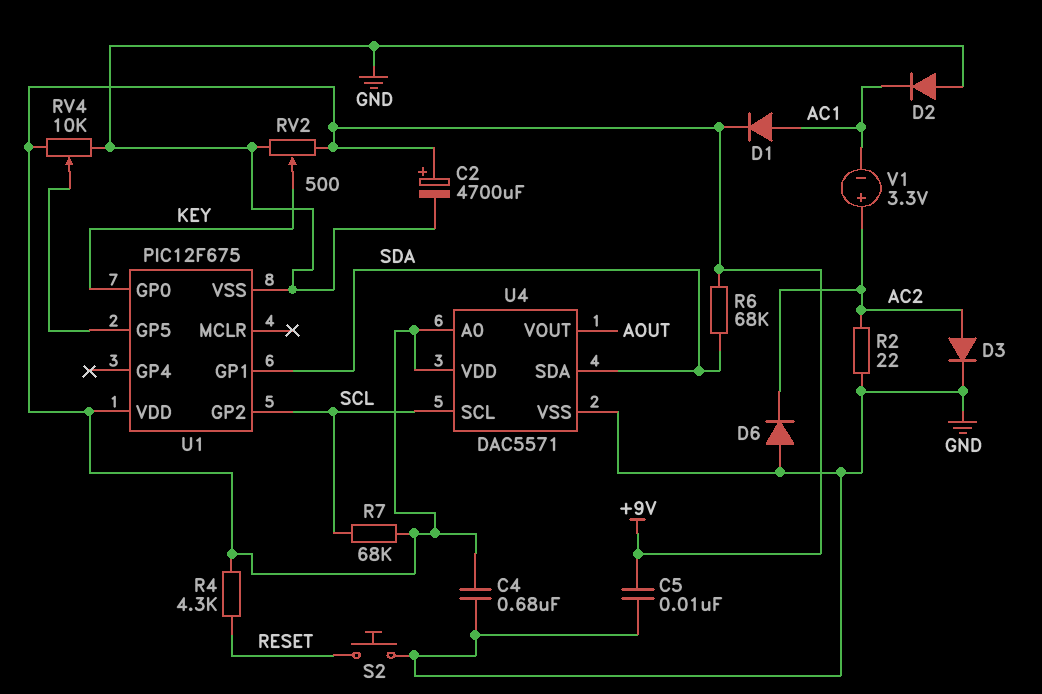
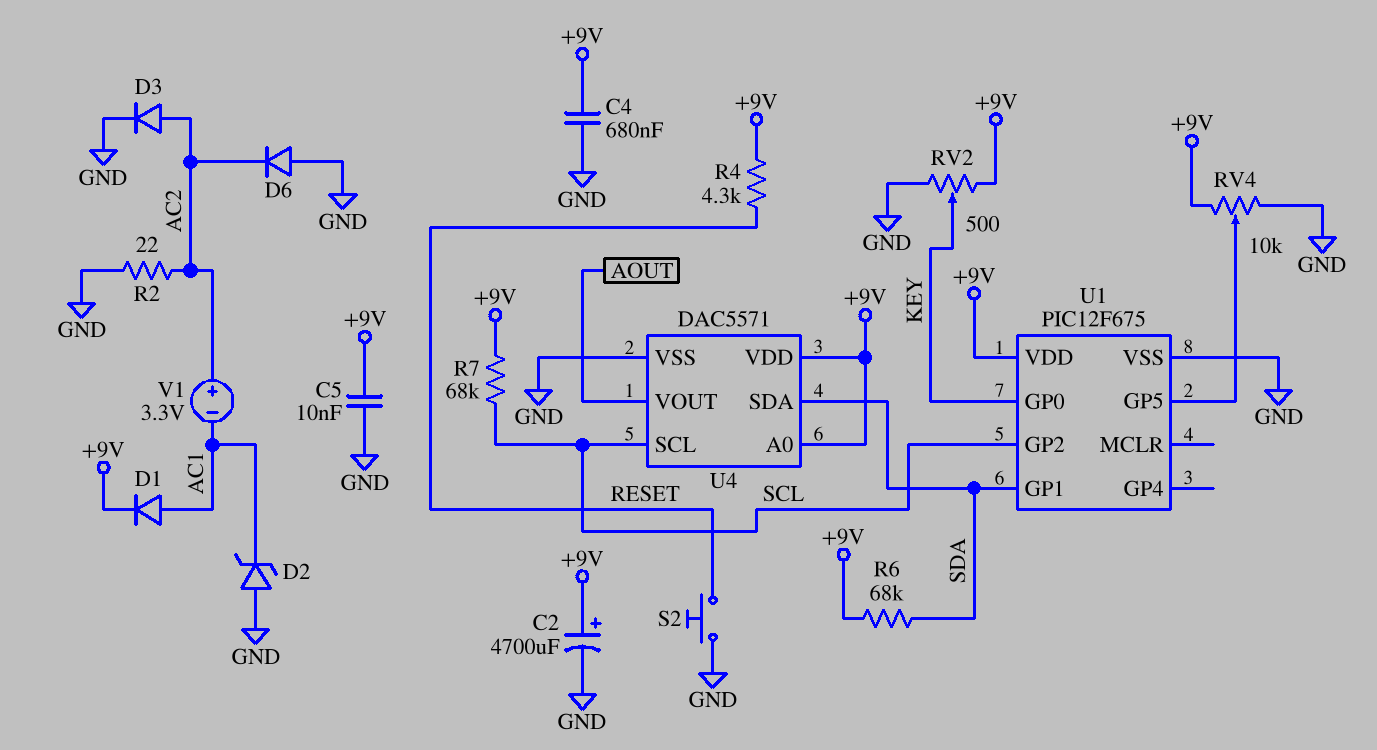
D2: diode (A GND, K AC1) -> zener (A GND, K AC1)

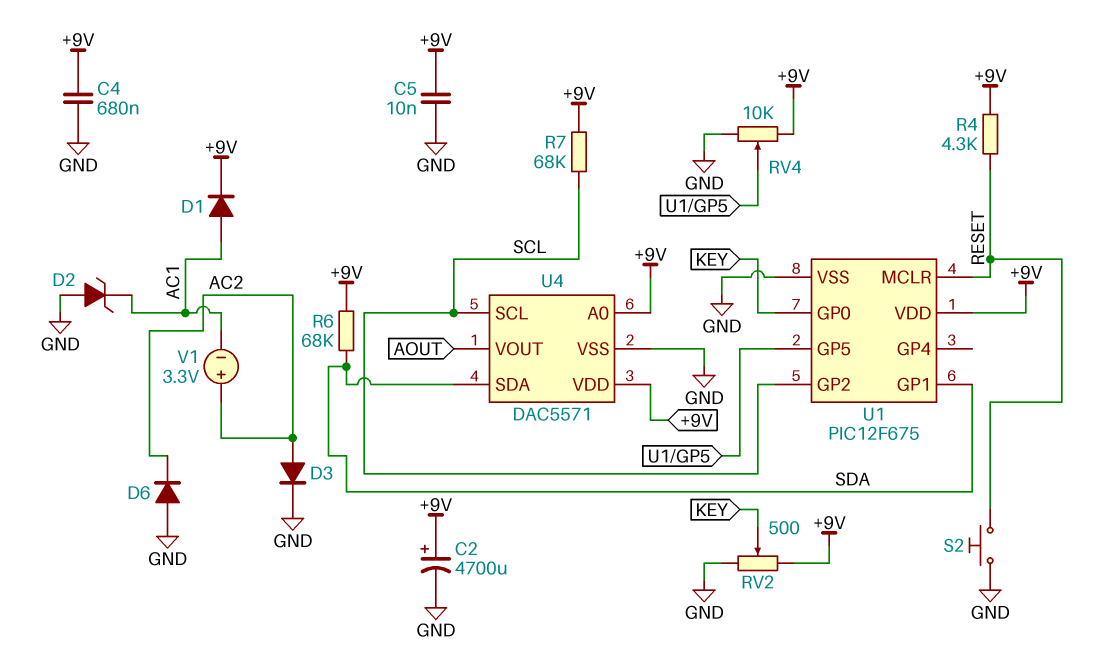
R2: 22 (AC2, GND) -> none
U1 pin MCLR: none -> RESET

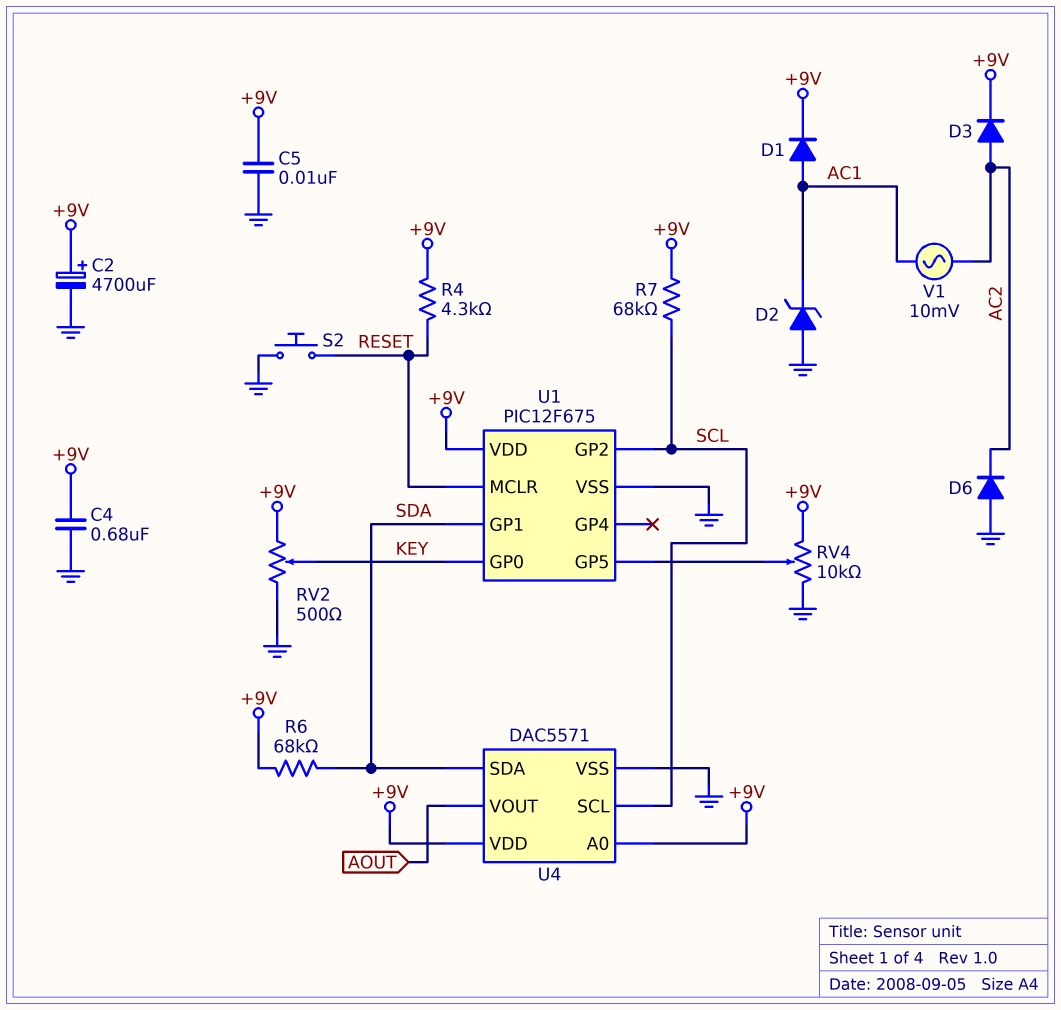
D3: diode (A AC2, K GND) -> diode (A AC2, K +9V)
V1: 3.3V (plus AC2, minus AC1) -> AC 10mV (AC1, AC2)

